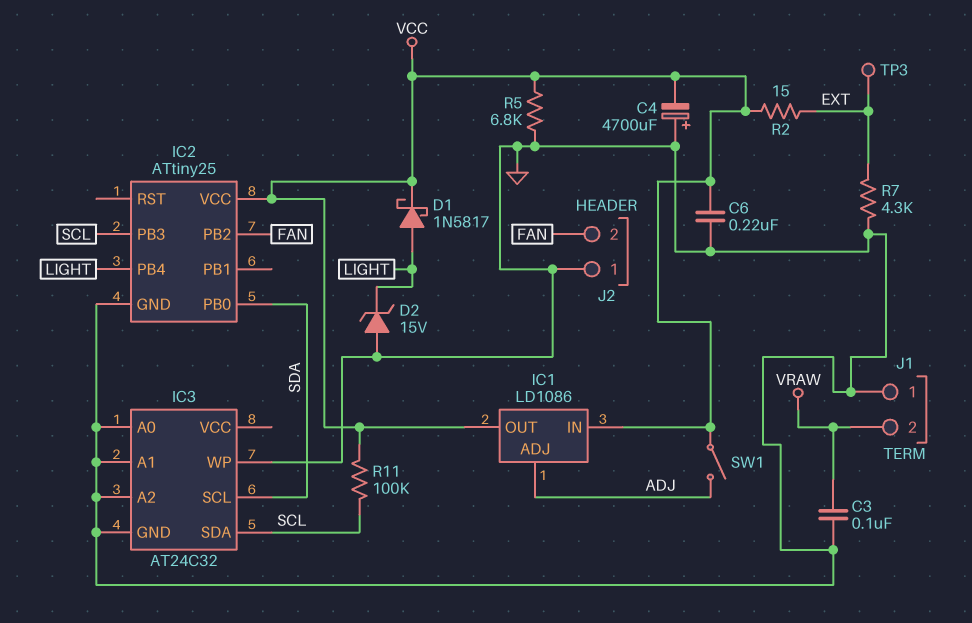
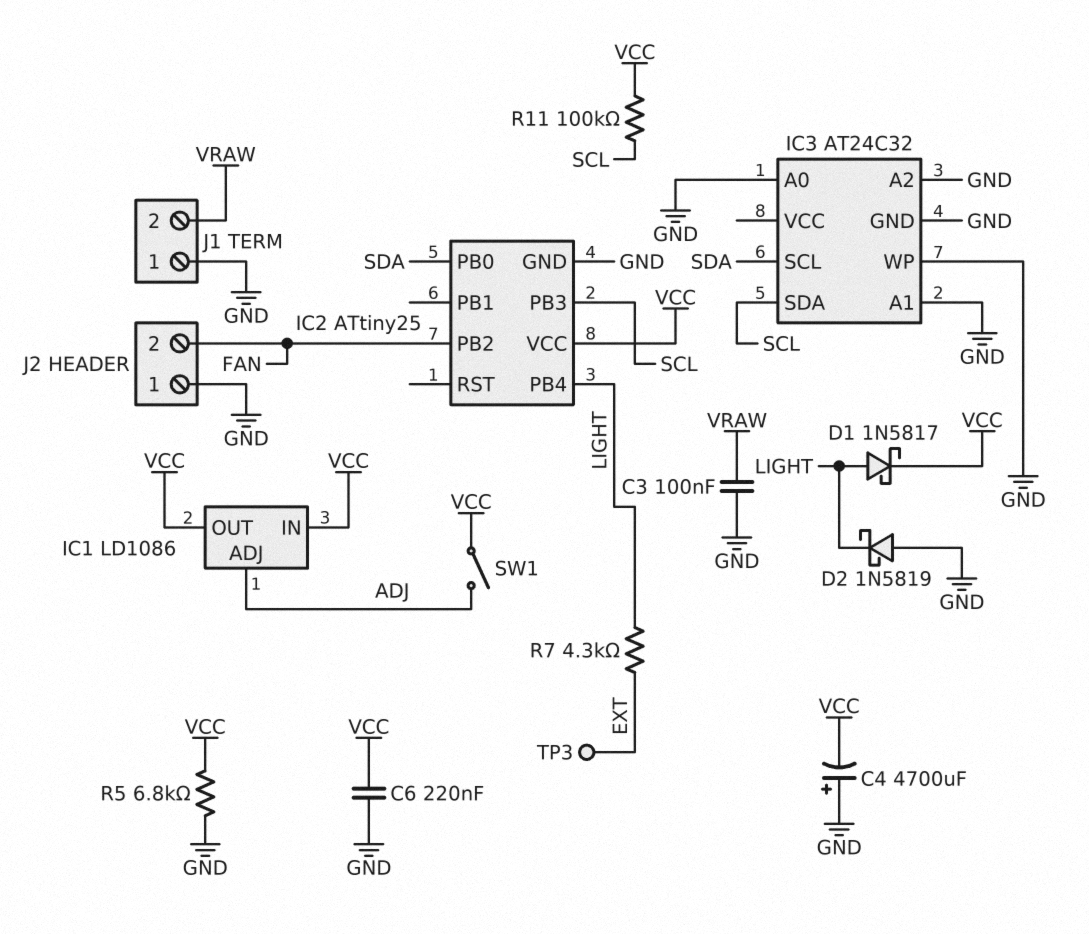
D2: zener 15V (A GND, K LIGHT) -> schottky 1N5819 (A GND, K LIGHT)
R2: 15 (EXT, VCC) -> none
R7: 4.3k (EXT, GND) -> 4.3k (EXT, LIGHT)

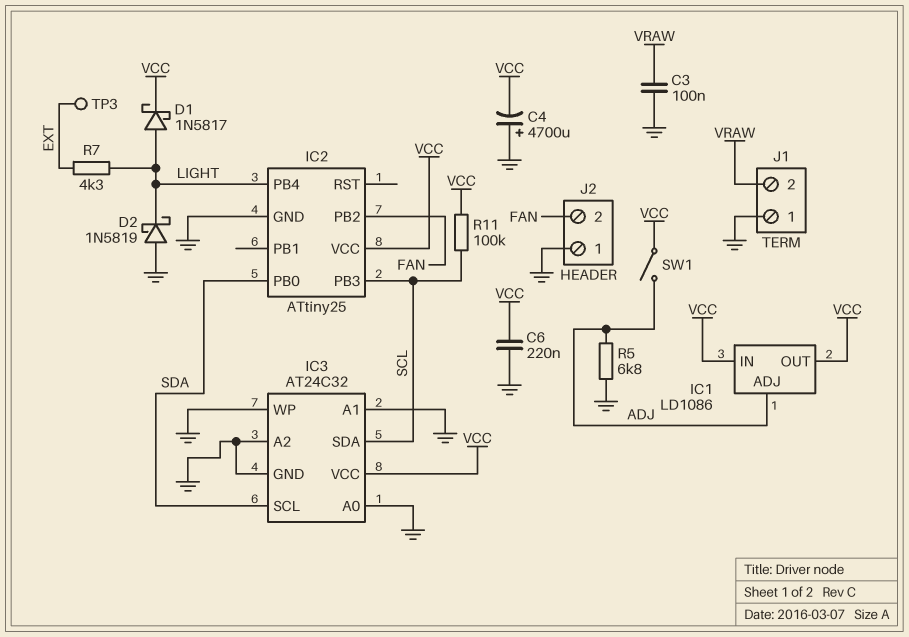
IC3 pin VCC: none -> VCC
R5: 6.8k (GND, VCC) -> 6.8k (ADJ, GND)

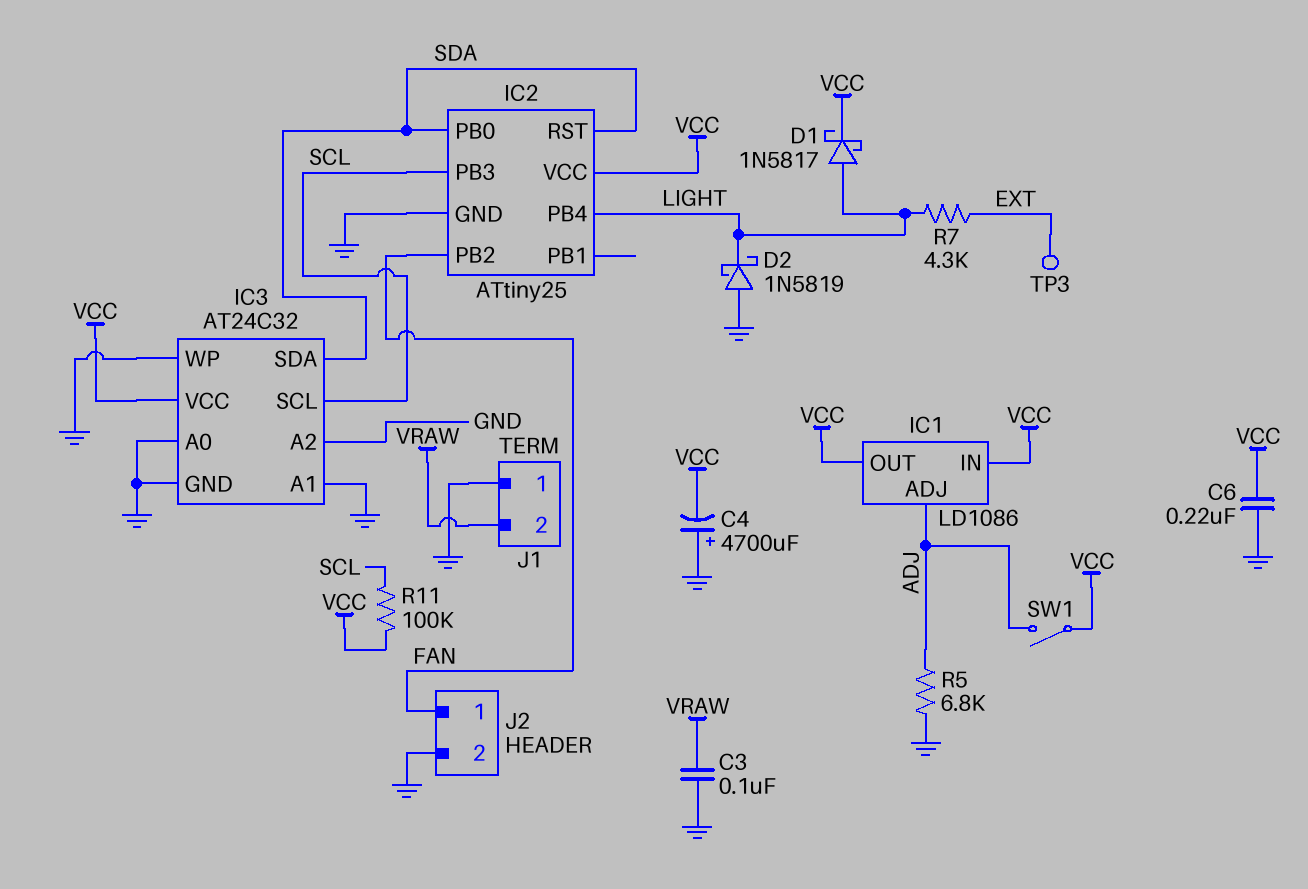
IC2 pin RST: none -> SDA
IC3 pin SCL: SDA -> SCL
IC3 pin SDA: SCL -> SDA
J2 pin 1: GND -> FAN
J2 pin 2: FAN -> GND

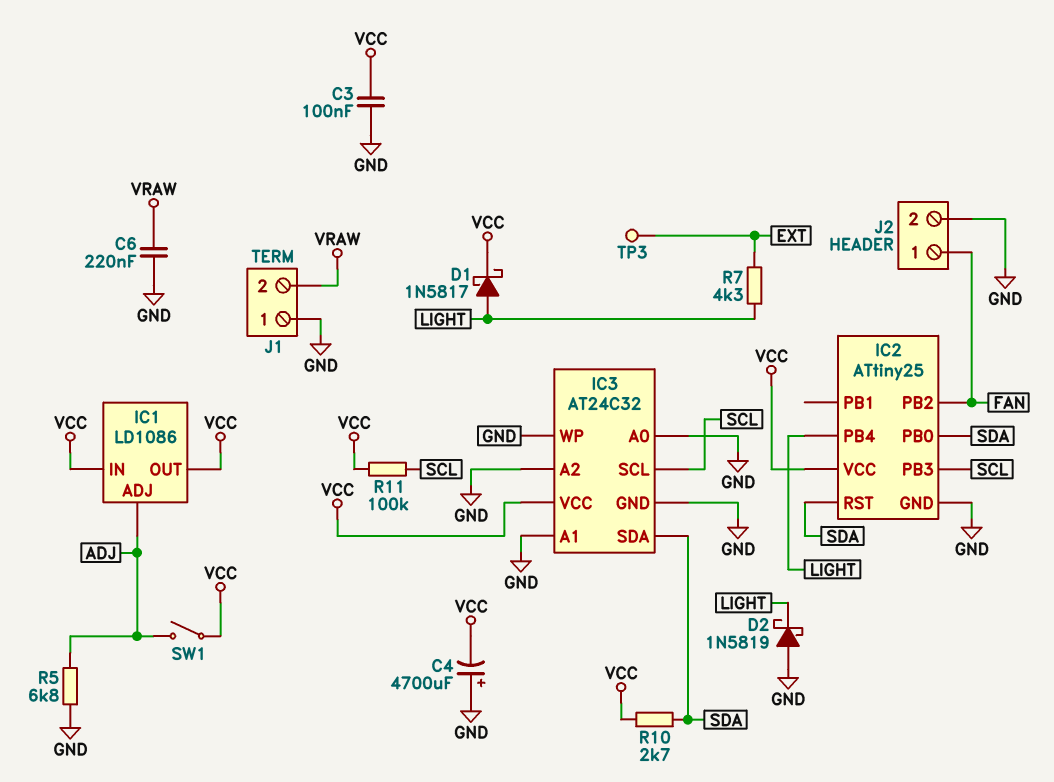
C3: 100nF (GND, VRAW) -> 100nF (GND, VCC)
C6: 220nF (GND, VCC) -> 220nF (GND, VRAW)
R10: none -> 2.7k (SDA, VCC)

